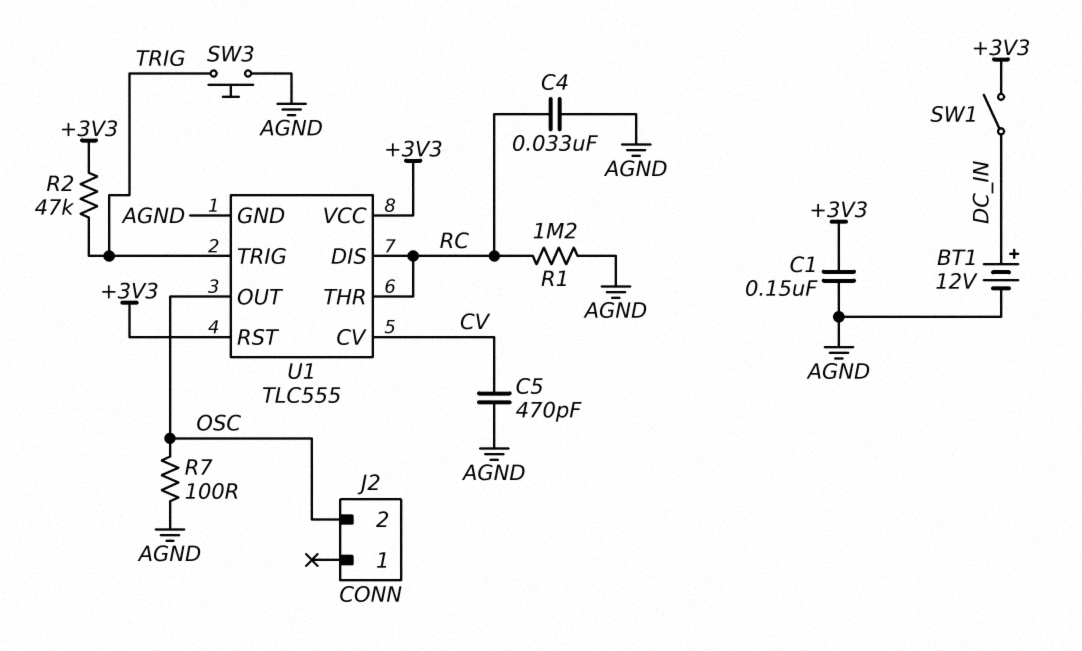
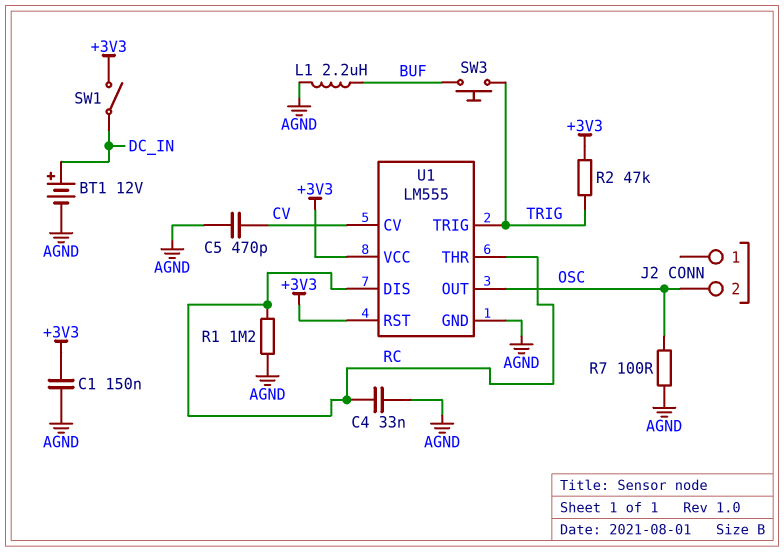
L1: none -> 2.2uH (AGND, BUF)
SW3: button (AGND, TRIG) -> button (BUF, TRIG)
U1: TLC555 -> LM555

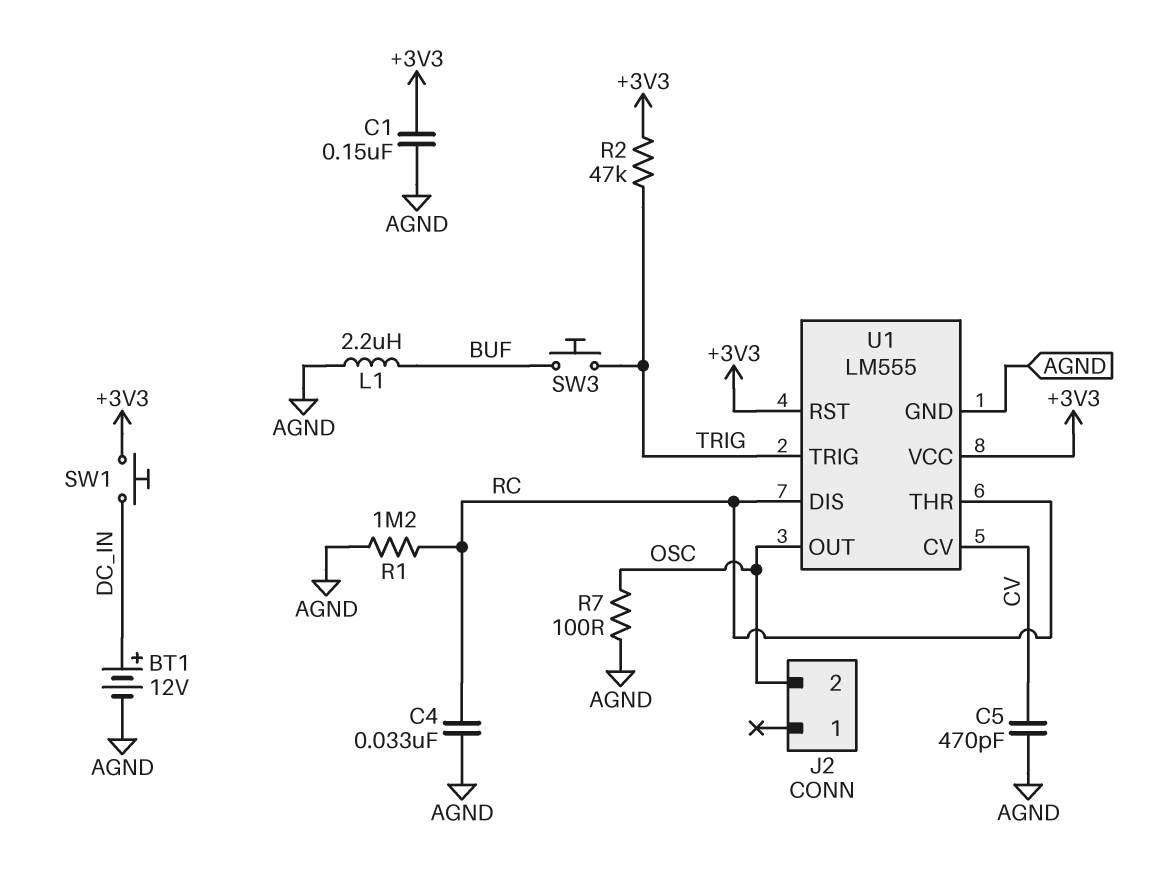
SW1: switch (+3V3, DC_IN) -> button (+3V3, DC_IN)

